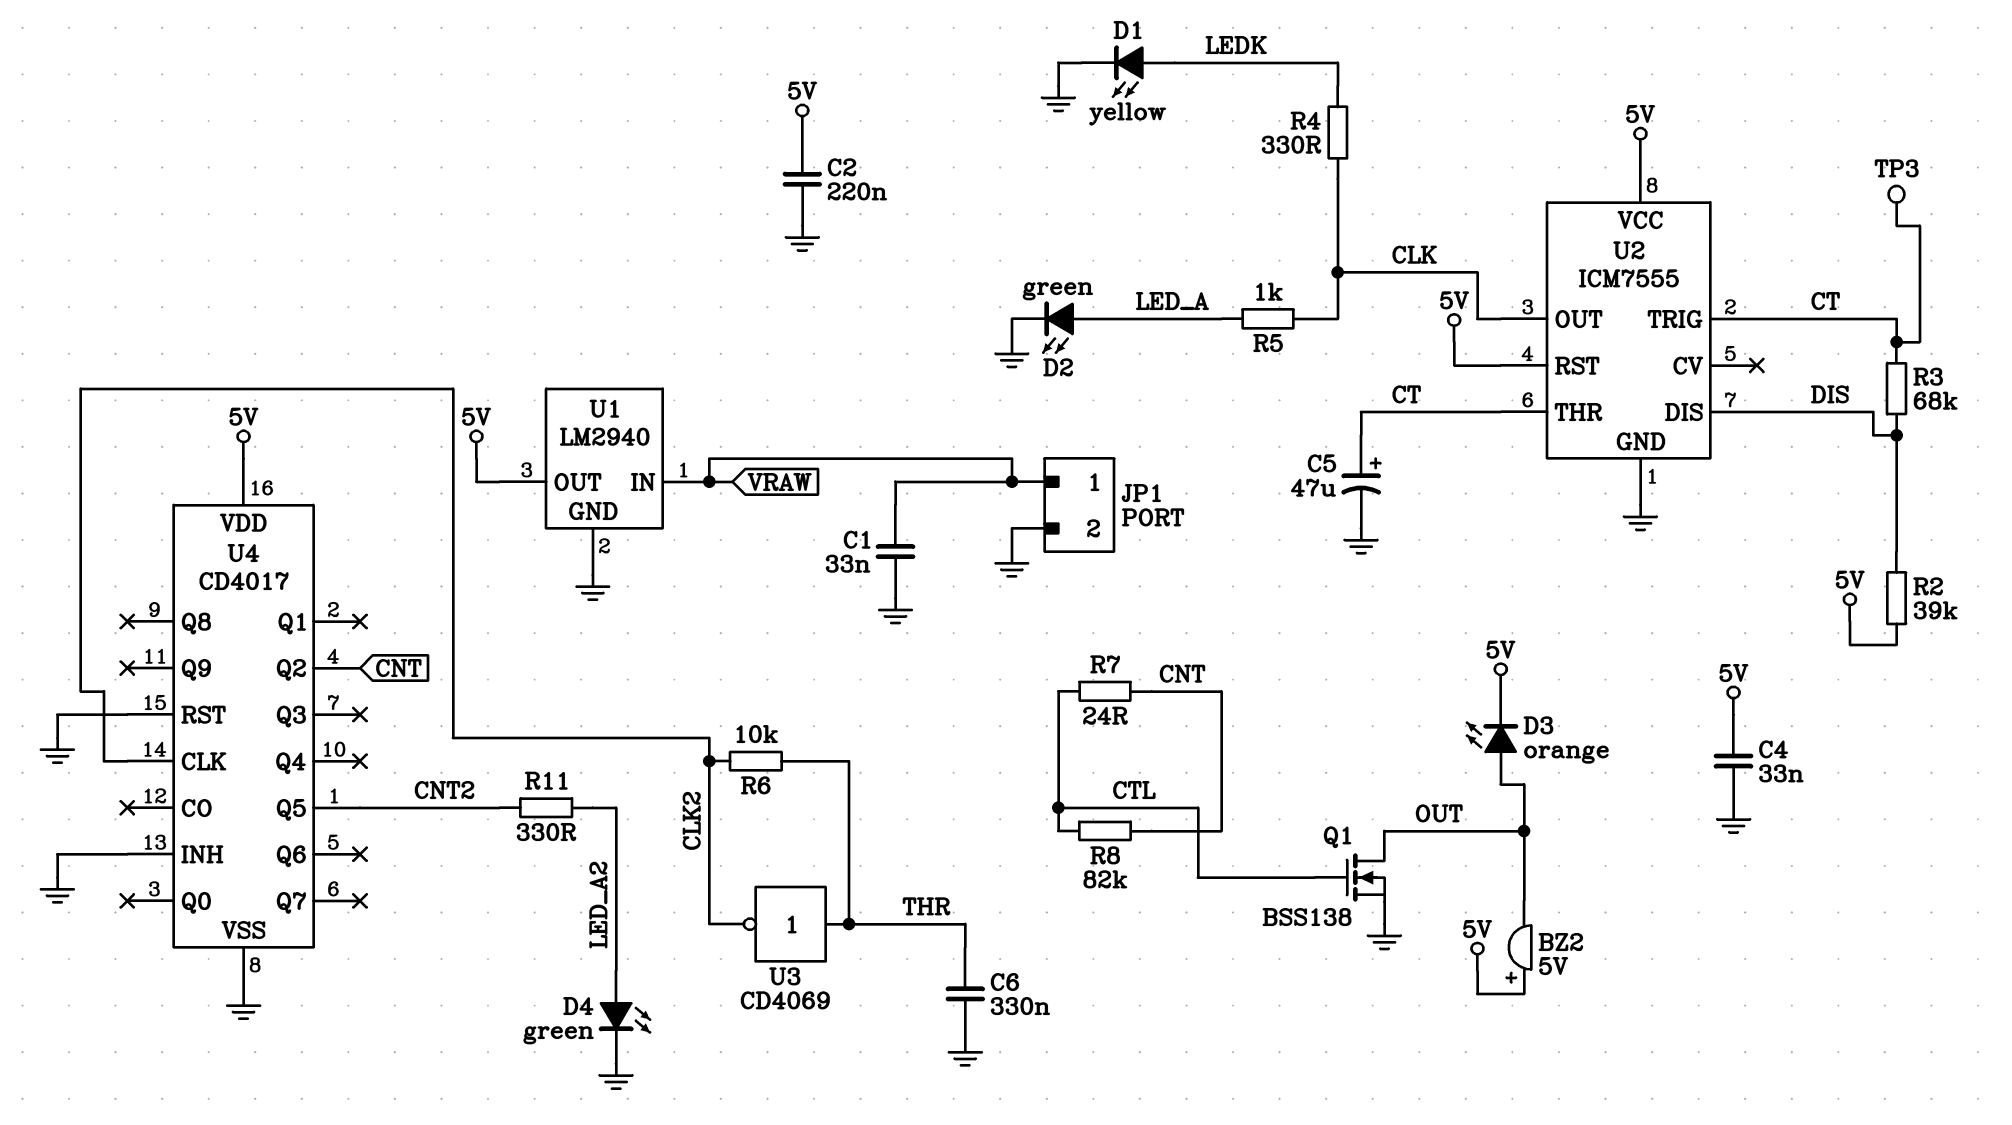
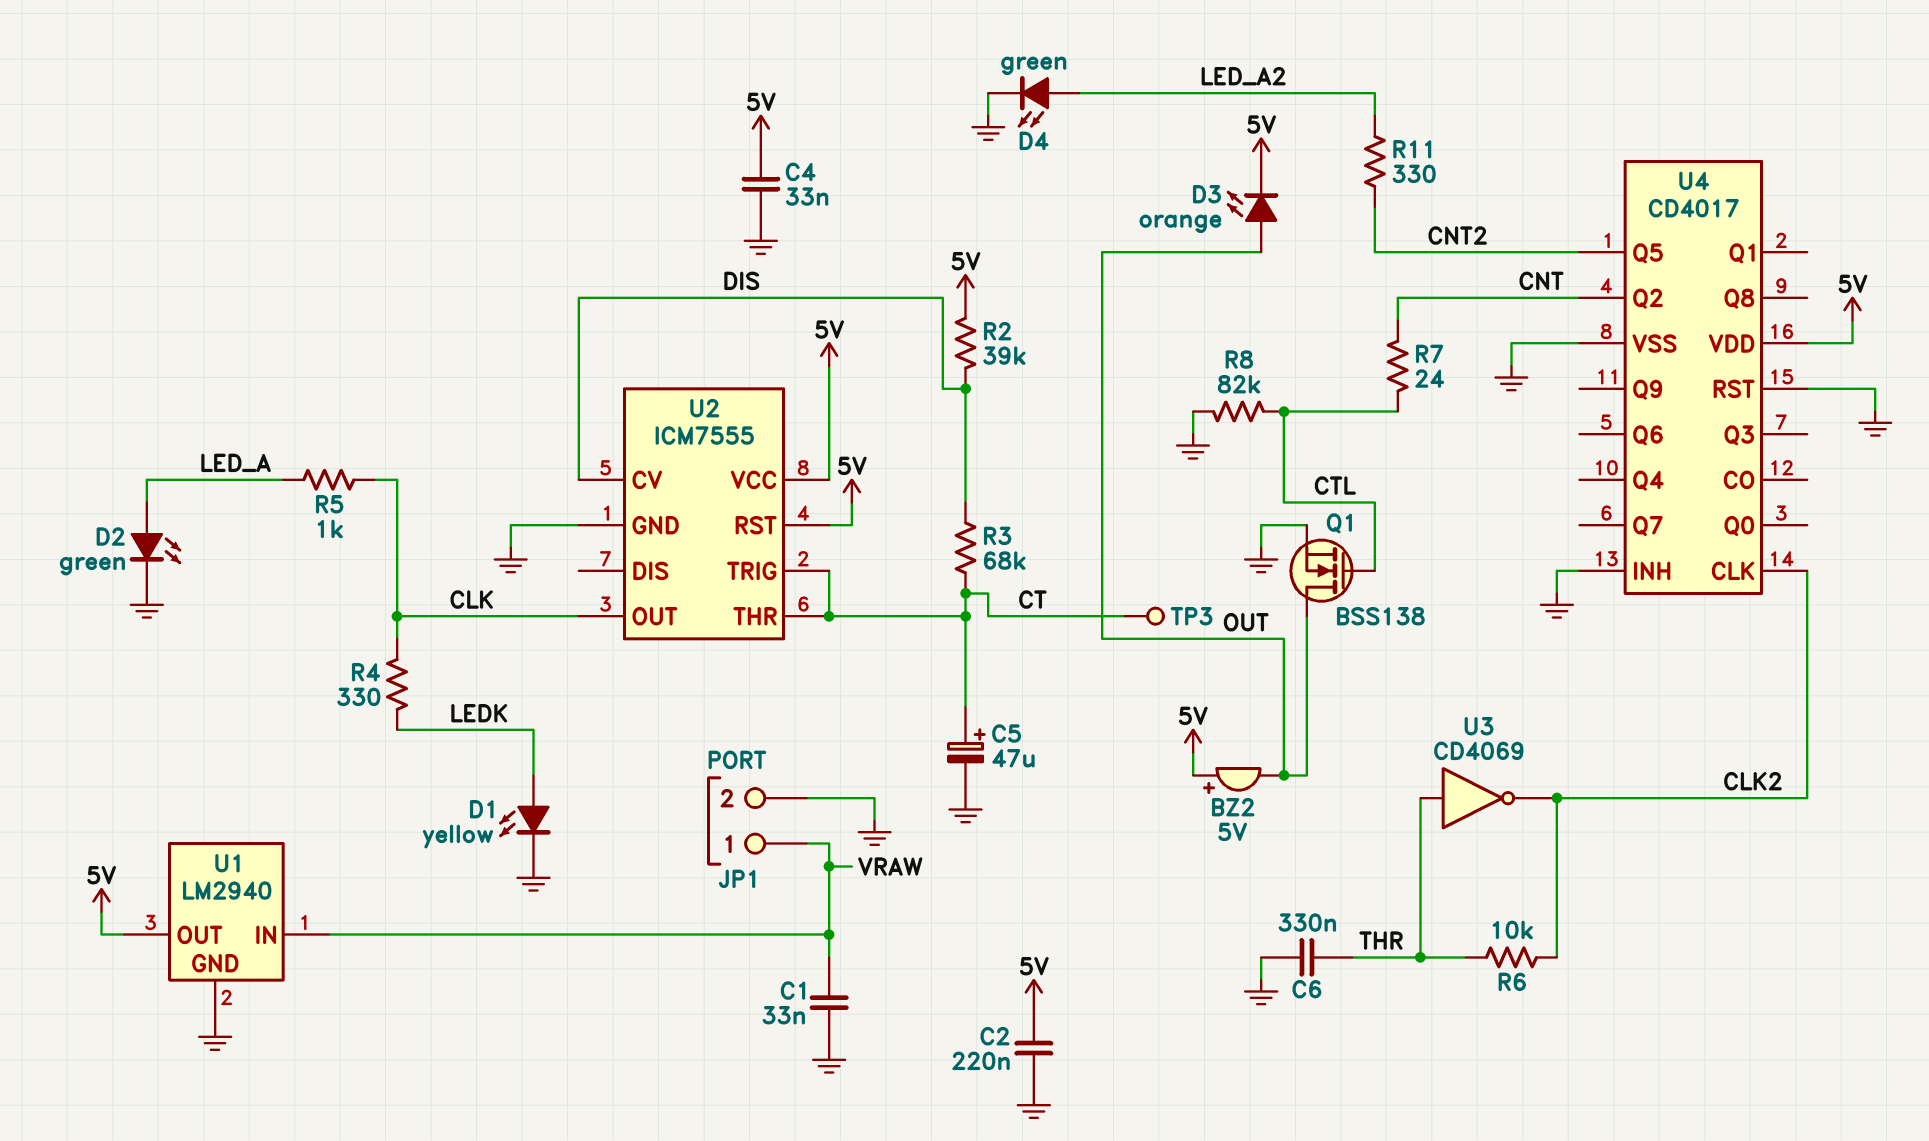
R8: 82k (CNT, CTL) -> 82k (CTL, GND)
U2 pin CV: none -> DIS
U2 pin DIS: DIS -> none

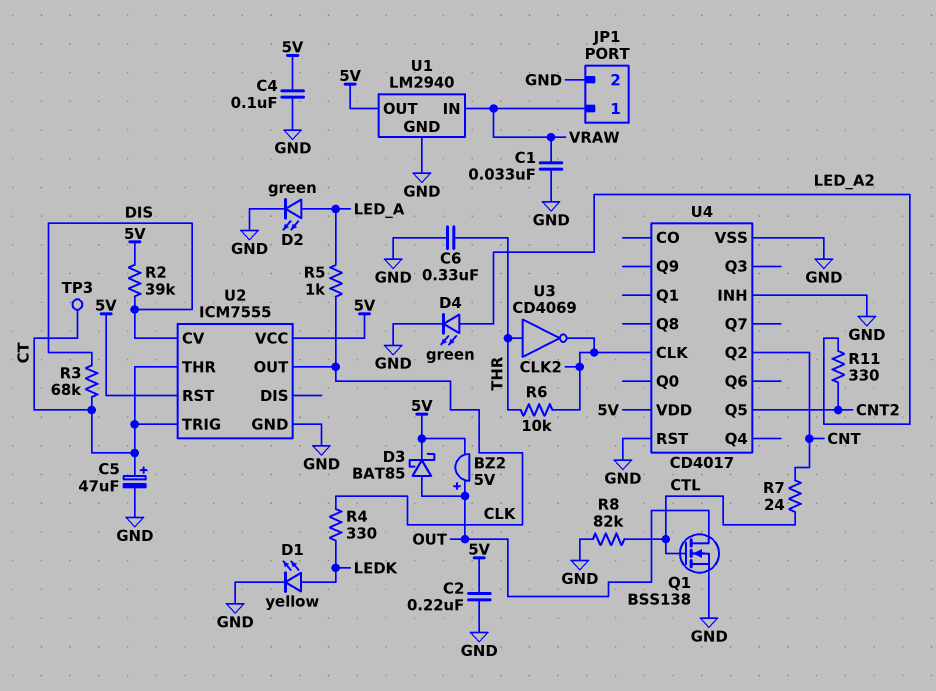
BZ2: buzzer 5V (plus 5V, minus OUT) -> buzzer 5V (plus OUT, minus 5V)
C4: 33nF (5V, GND) -> 100nF (5V, GND)
D3: LED orange (A OUT, K 5V) -> schottky BAT85 (A OUT, K 5V)

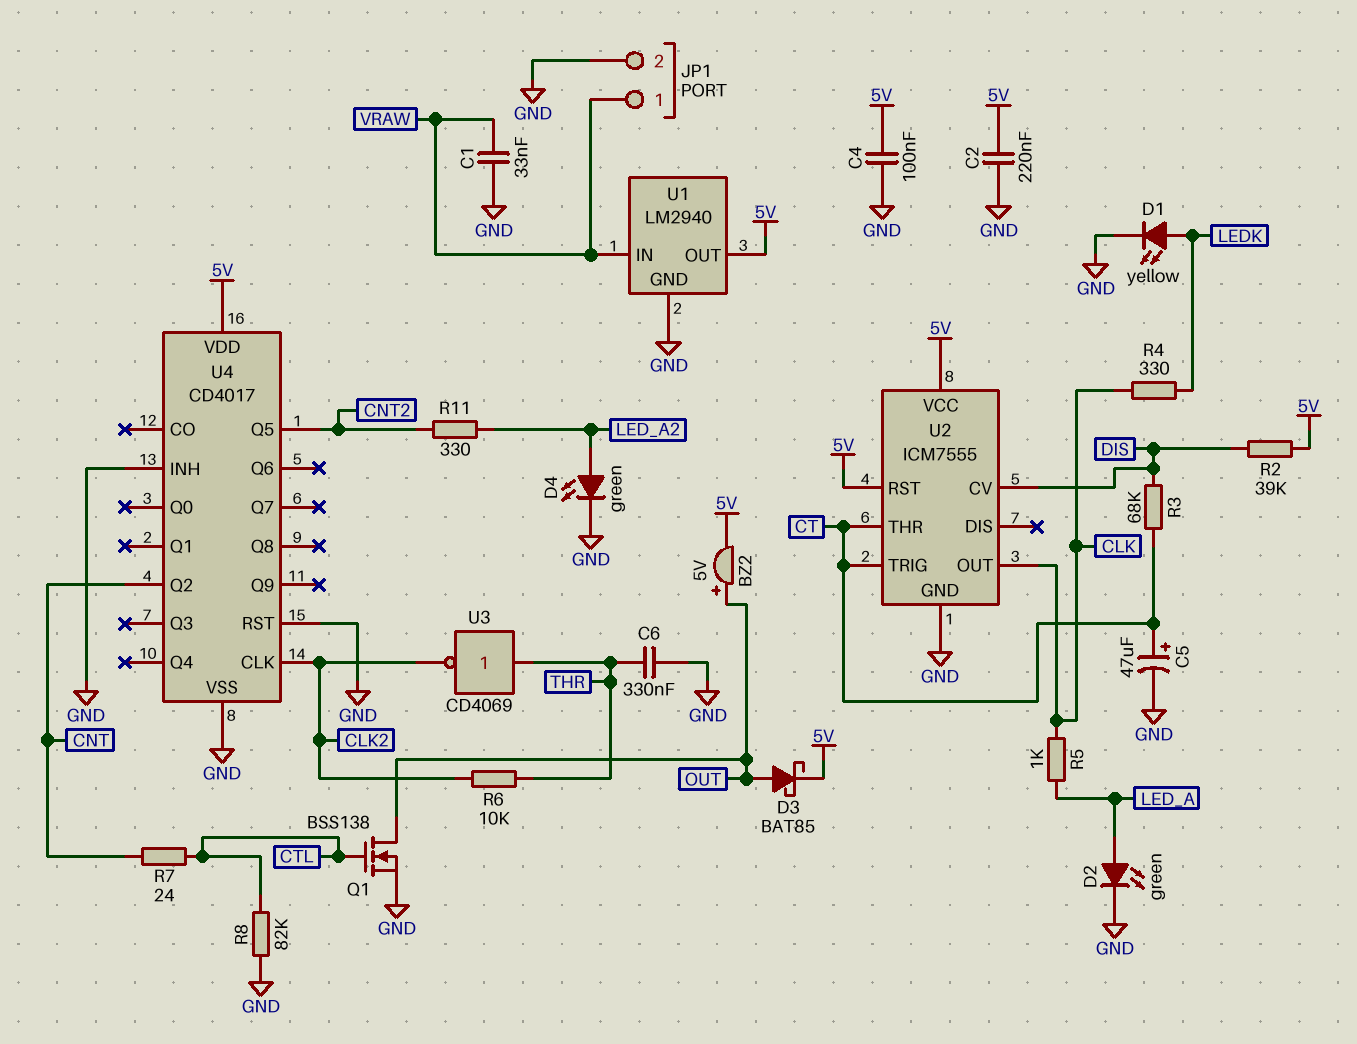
TP3: test point (CT) -> none

